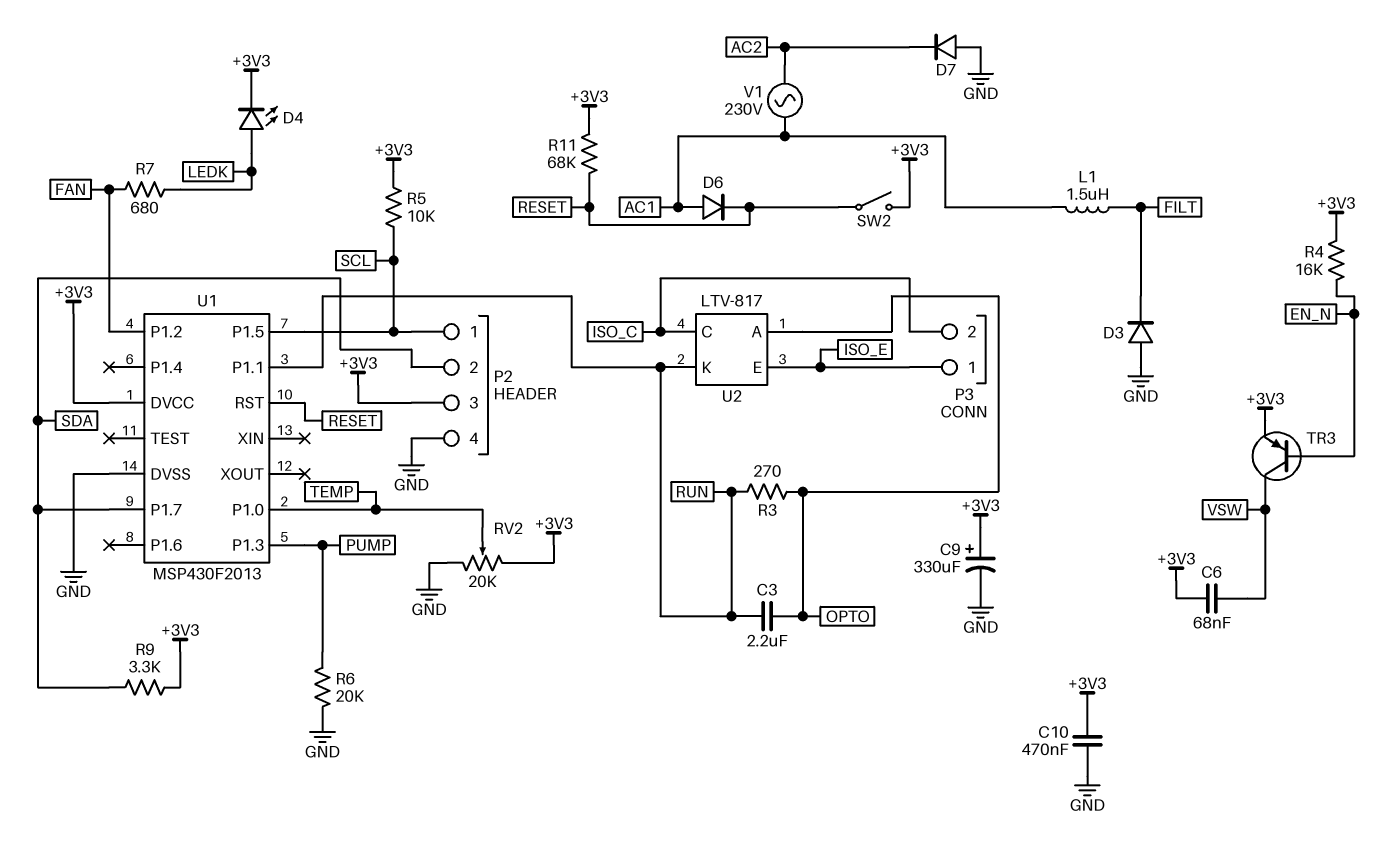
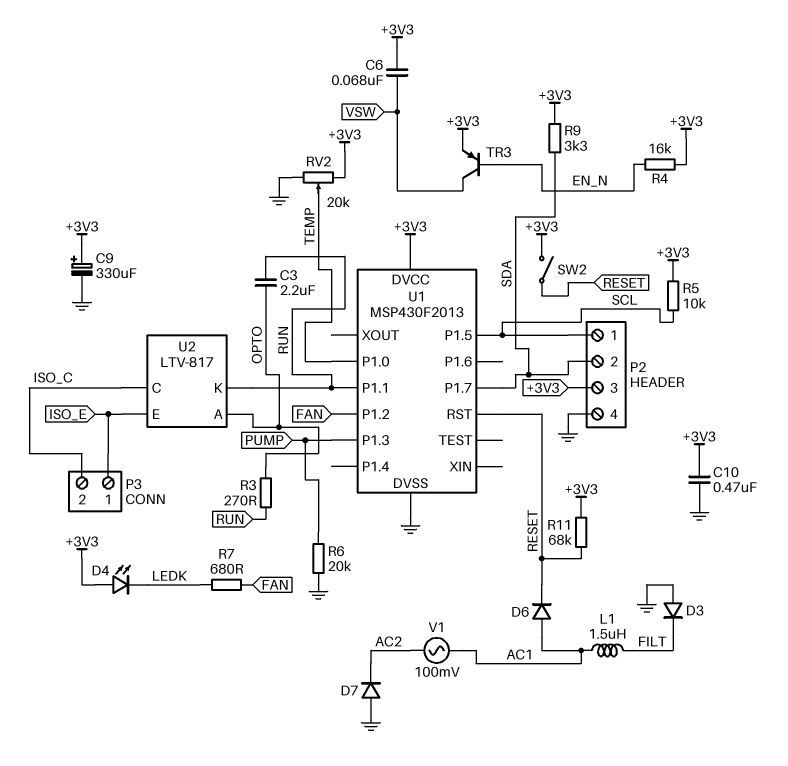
D4: LED (A LEDK, K +3V3) -> LED (A +3V3, K LEDK)
V1: AC 230V (AC1, AC2) -> AC 100mV (AC1, AC2)

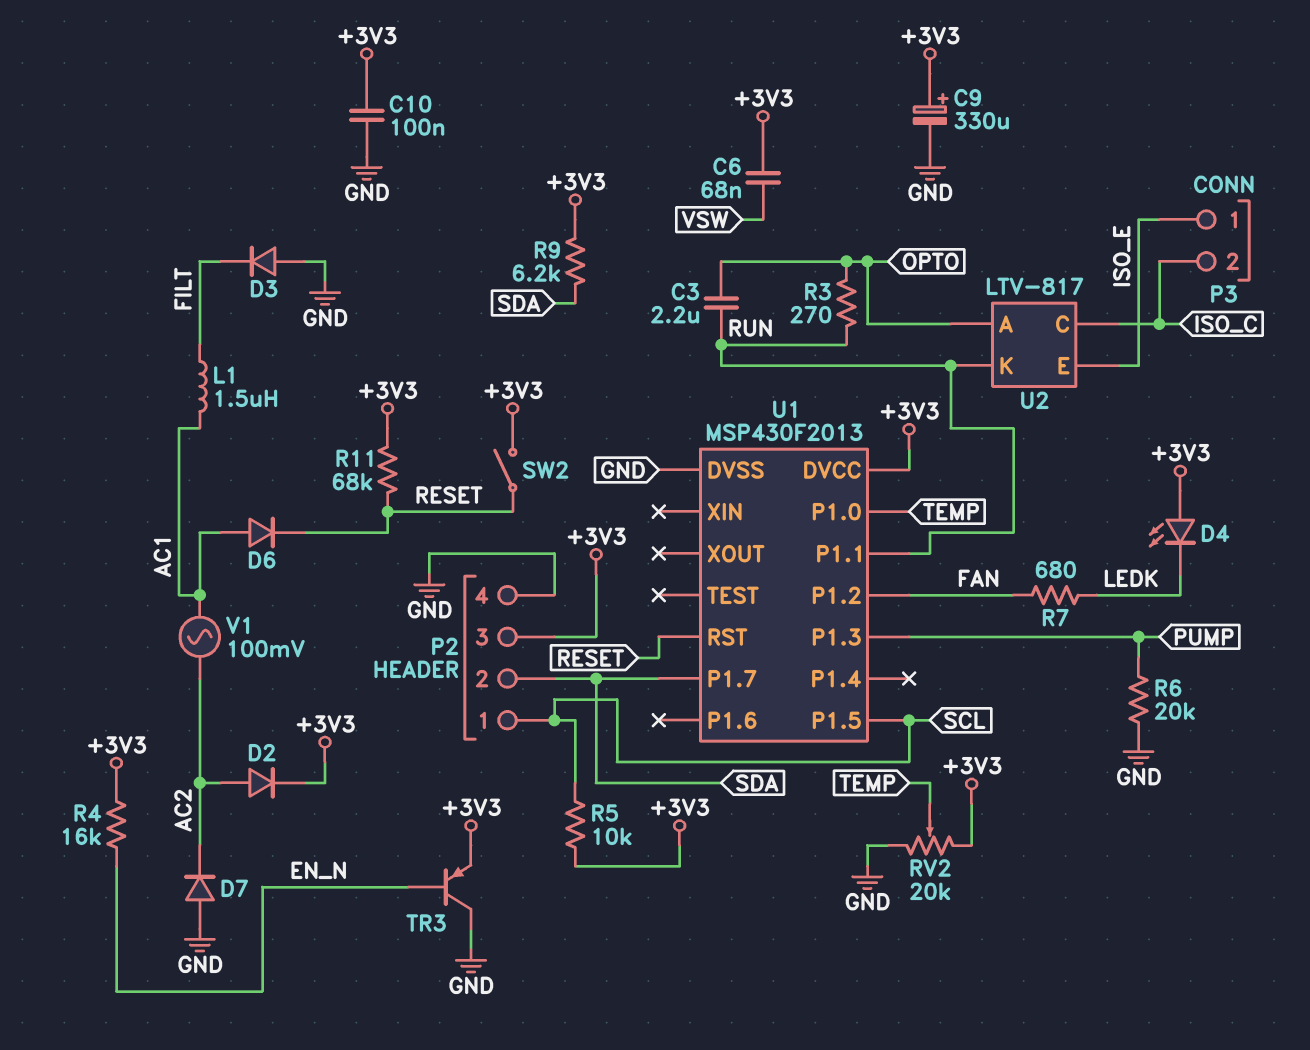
C10: 470nF (+3V3, GND) -> 100nF (+3V3, GND)
D2: none -> diode (A AC2, K +3V3)
R9: 3.3k (+3V3, SDA) -> 6.2k (+3V3, SDA)
TR3: PNP (B EN_N, C VSW, E +3V3) -> PNP (B EN_N, C GND, E +3V3)

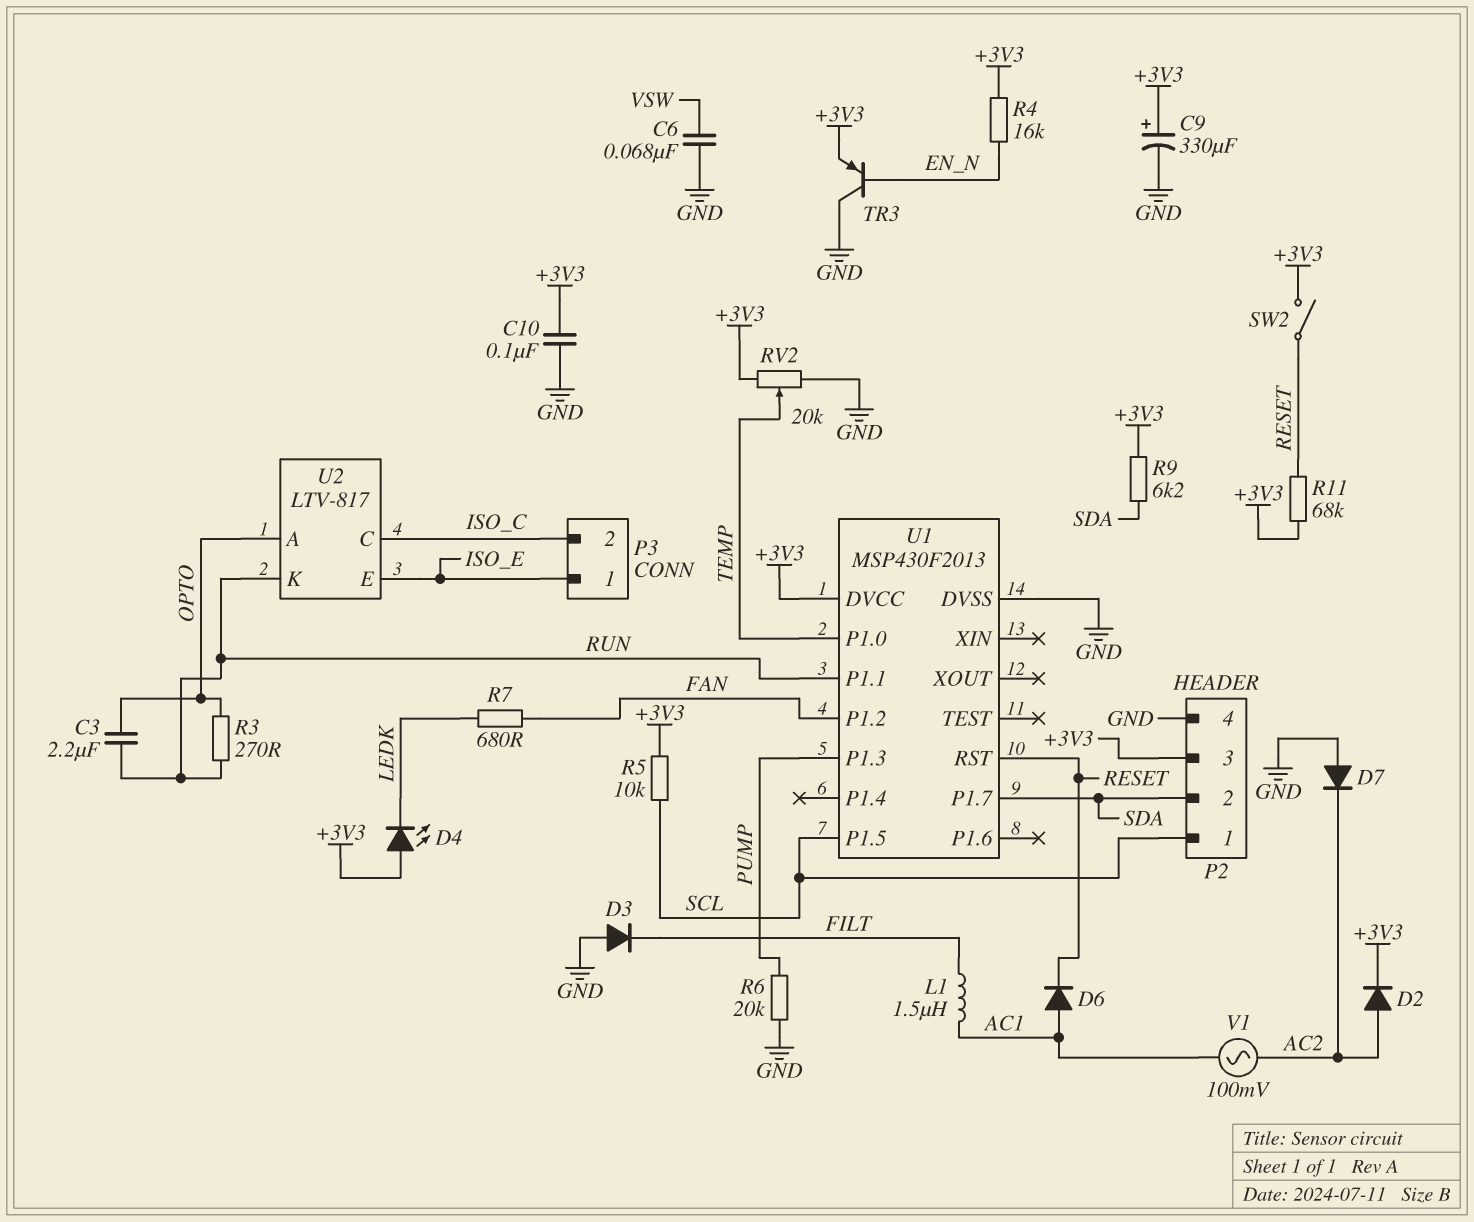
C6: 68nF (+3V3, VSW) -> 68nF (GND, VSW)

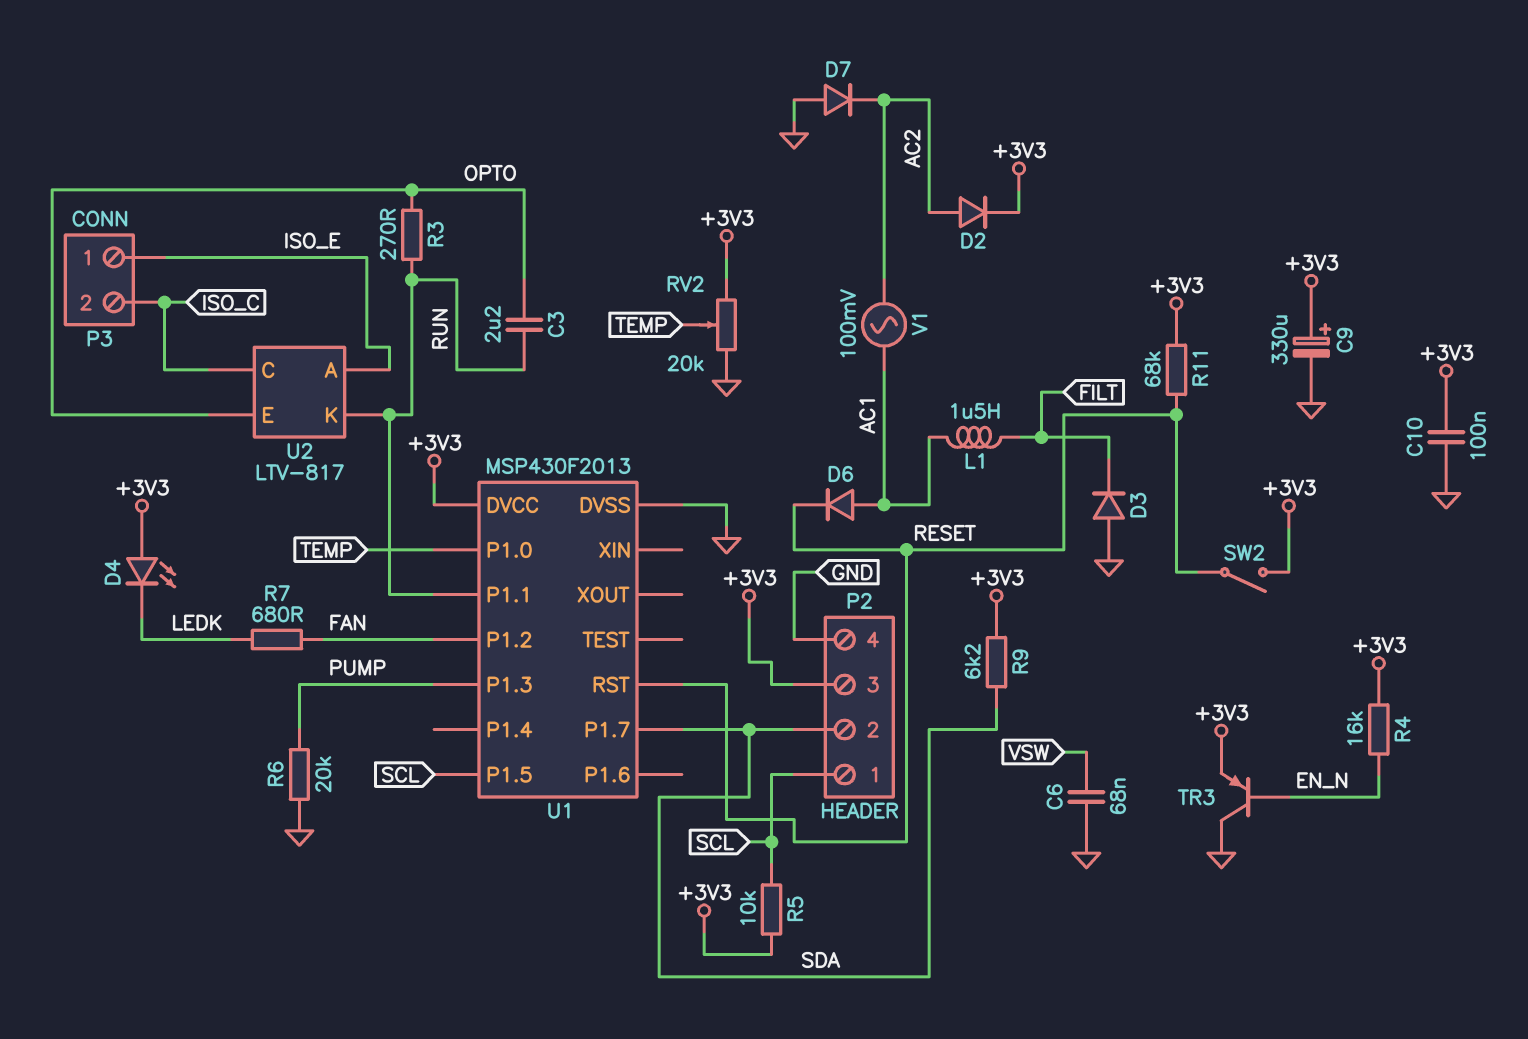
U2 pin A: OPTO -> ISO_E
U2 pin E: ISO_E -> OPTO

